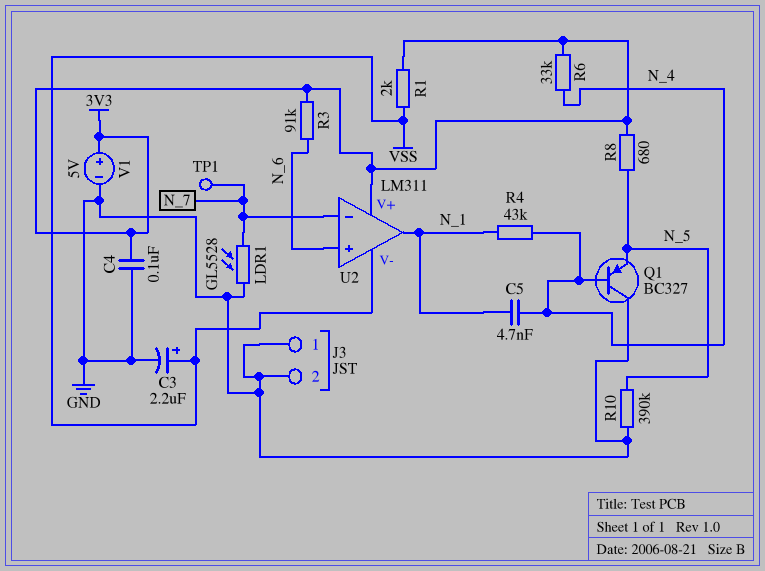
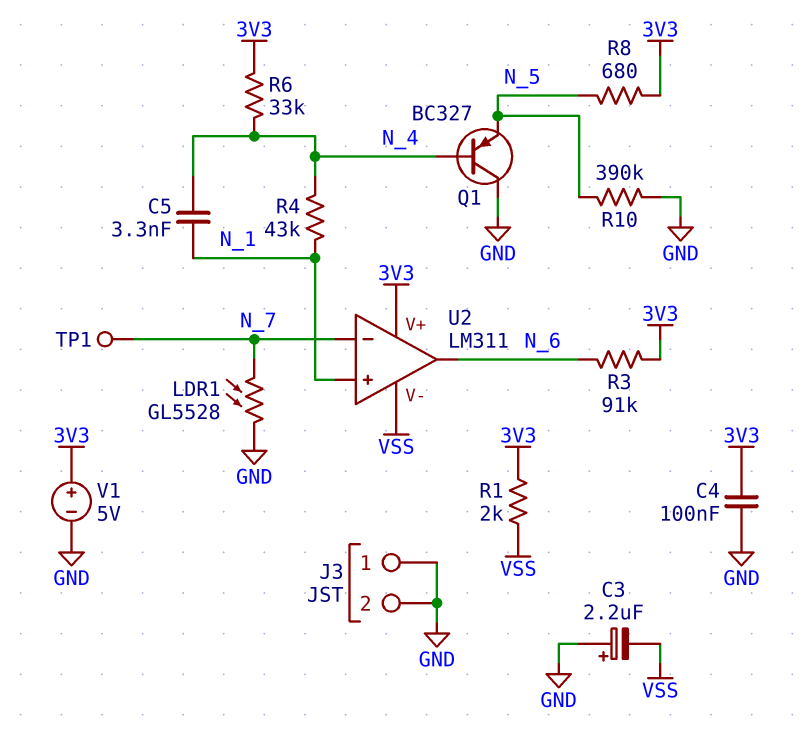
C3: 2.2uF (plus VSS, minus GND) -> 2.2uF (plus GND, minus VSS)
C5: 4.7nF (N_1, N_4) -> 3.3nF (N_1, N_4)
U2 pin in+: N_6 -> N_1
U2 pin out: N_1 -> N_6

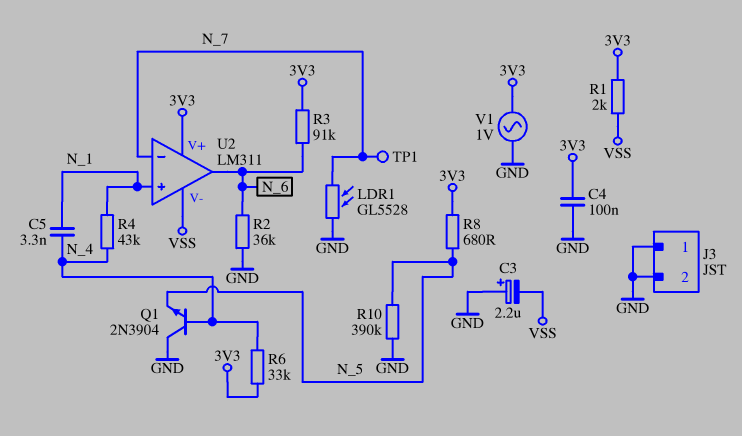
Q1: PNP BC327 (B N_4, C GND, E N_5) -> NPN 2N3904 (B N_4, C GND, E N_5)
R2: none -> 36k (GND, N_6)
V1: 5V (plus 3V3, minus GND) -> AC 1V (3V3, GND)

